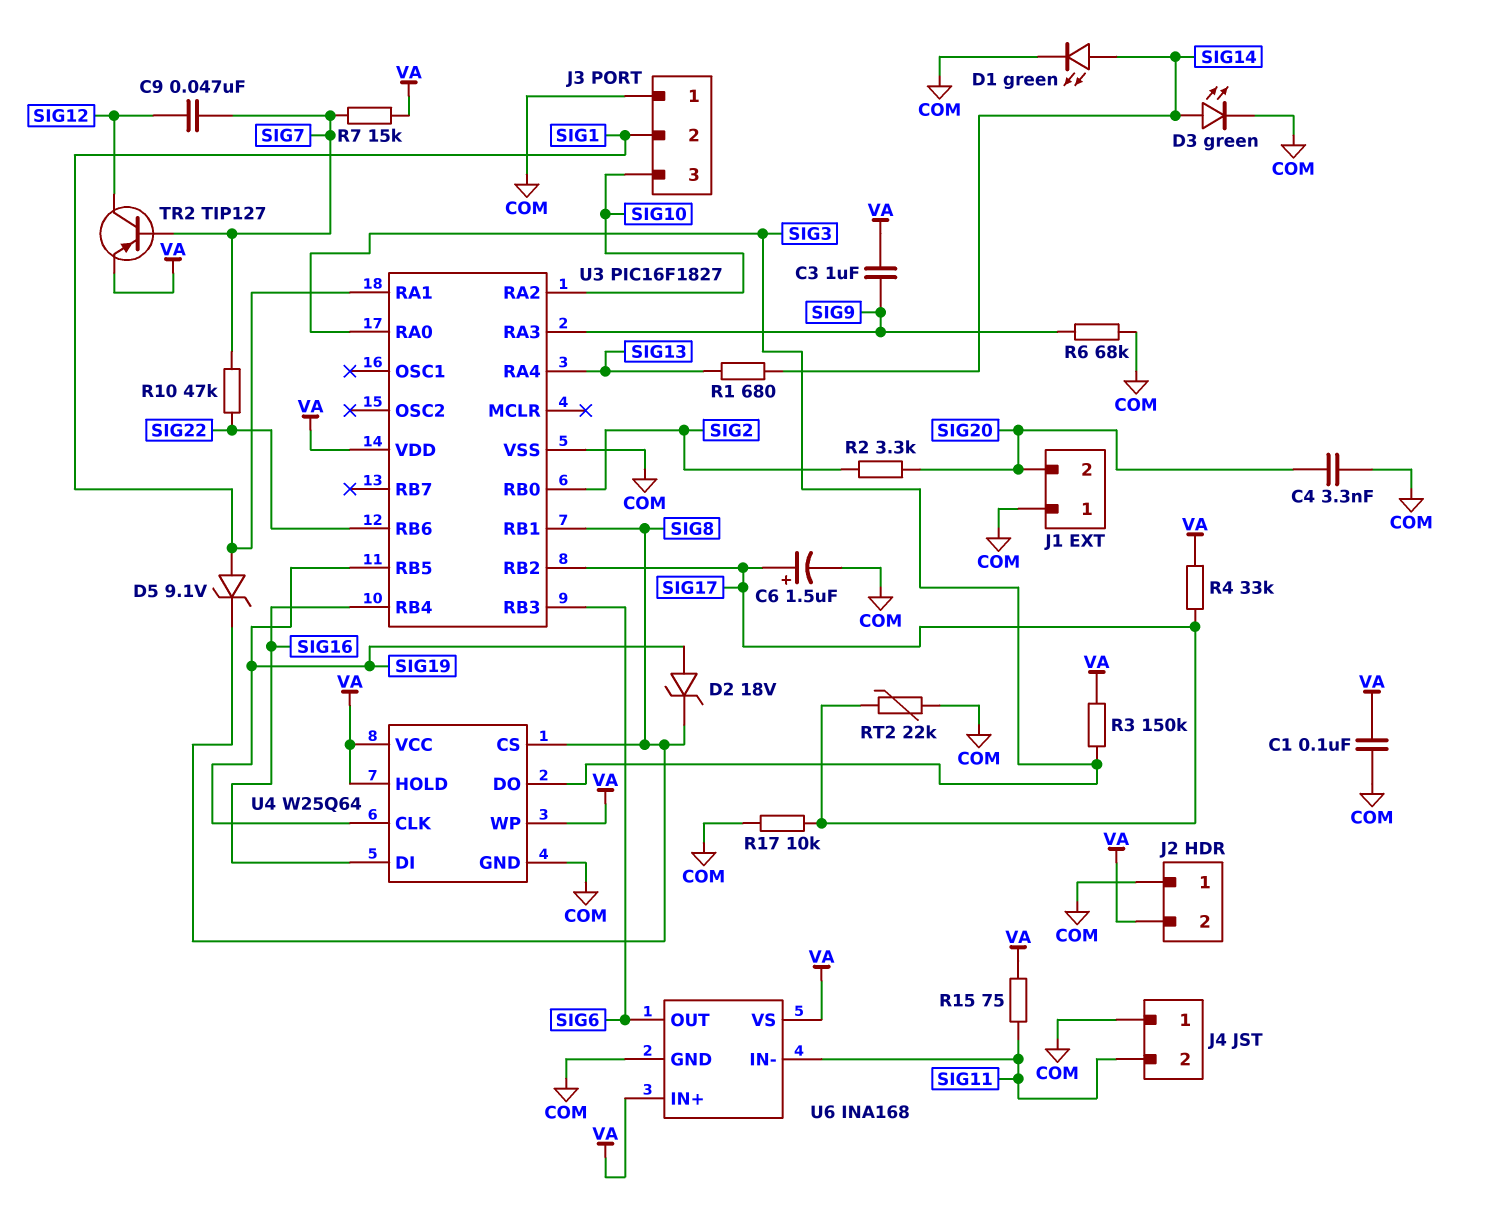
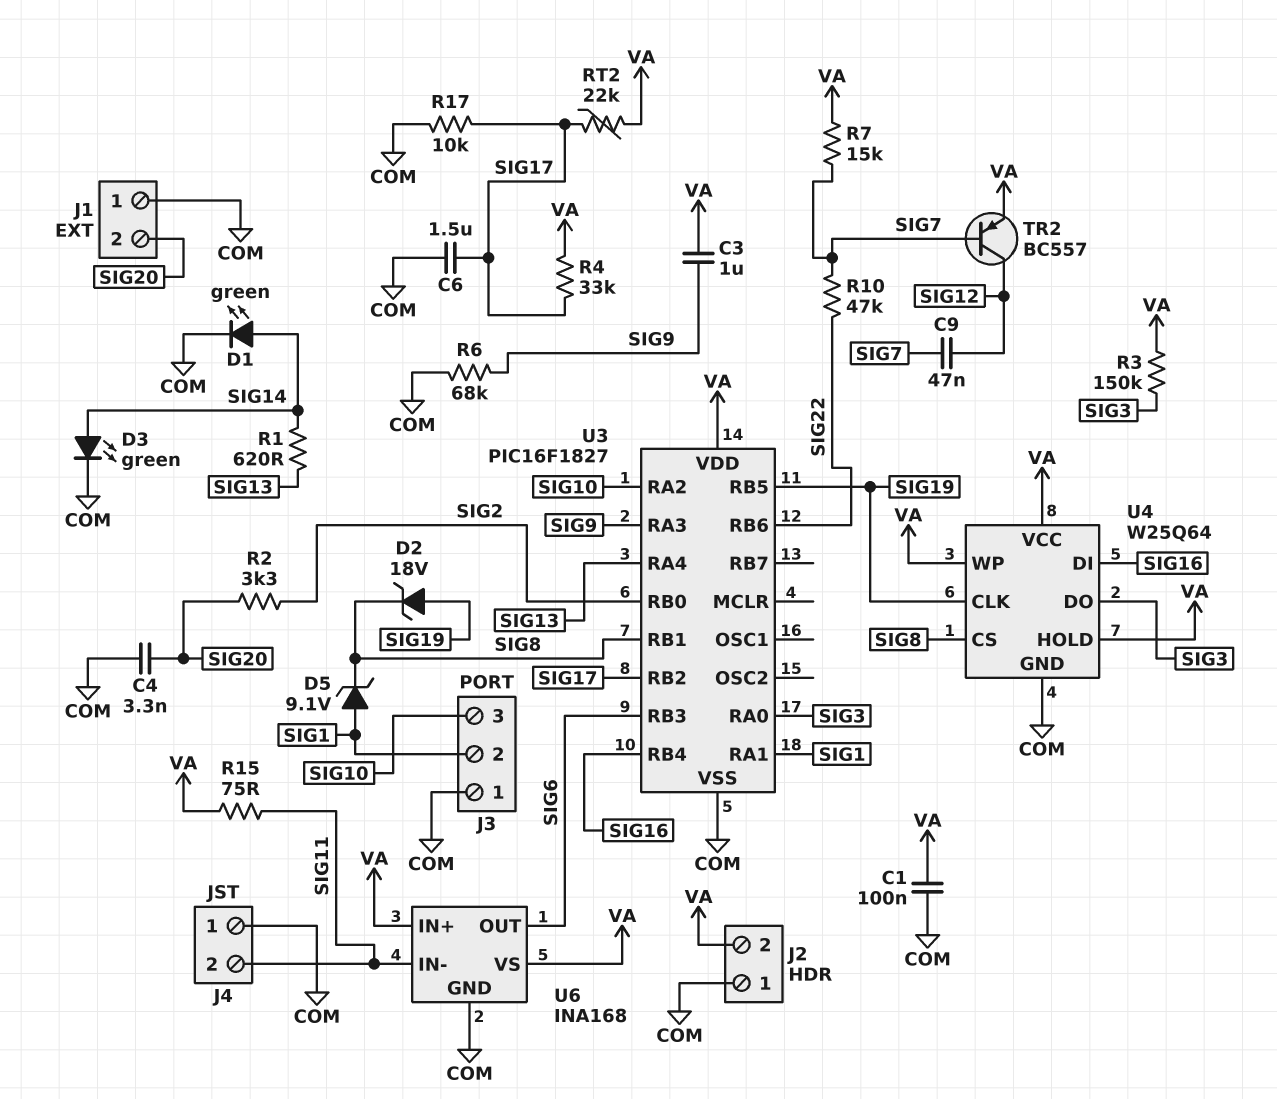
C6: 1.5uF (plus SIG17, minus COM) -> 1.5uF (COM, SIG17)
R1: 680 (SIG13, SIG14) -> 620 (SIG13, SIG14)
RT2: 22k (COM, SIG17) -> 22k (SIG17, VA)
TR2: PNP TIP127 (B SIG7, C SIG12, E VA) -> PNP BC557 (B SIG7, C SIG12, E VA)

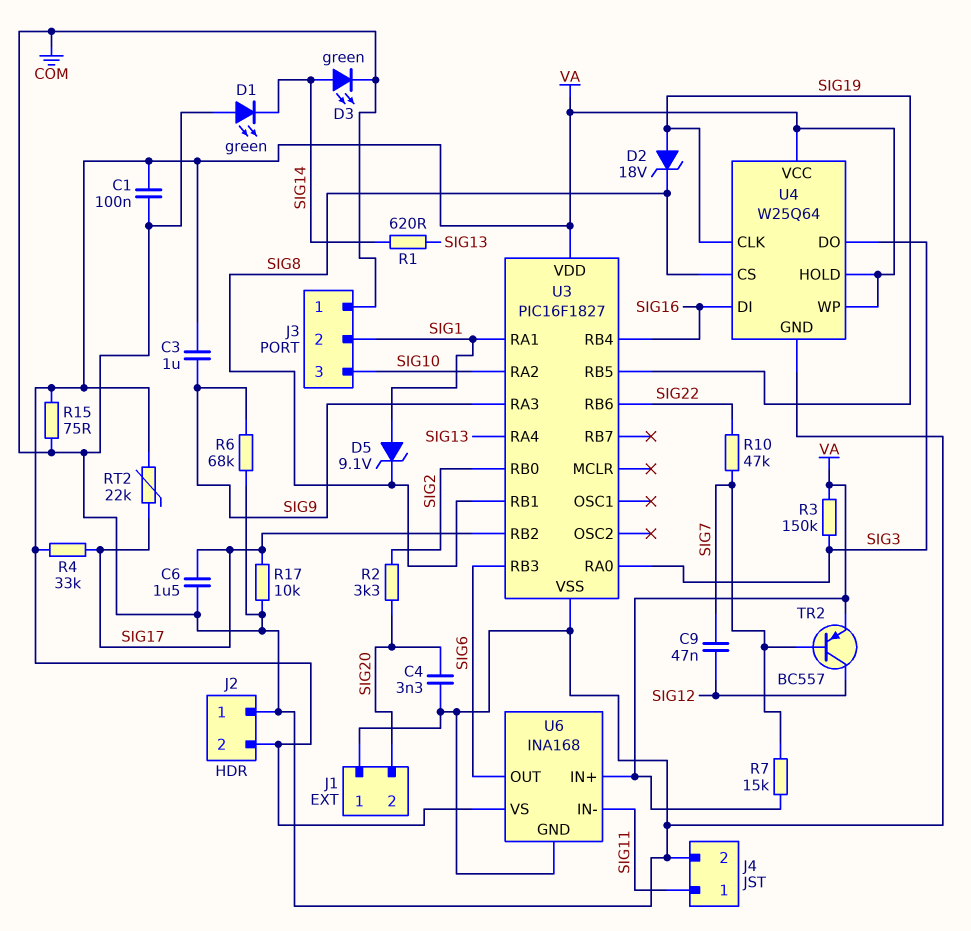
D1: LED green (A SIG14, K COM) -> LED green (A COM, K SIG14)
J4 pin 1: COM -> SIG11
J4 pin 2: SIG11 -> COM
R15: 75 (SIG11, VA) -> 75 (COM, VA)

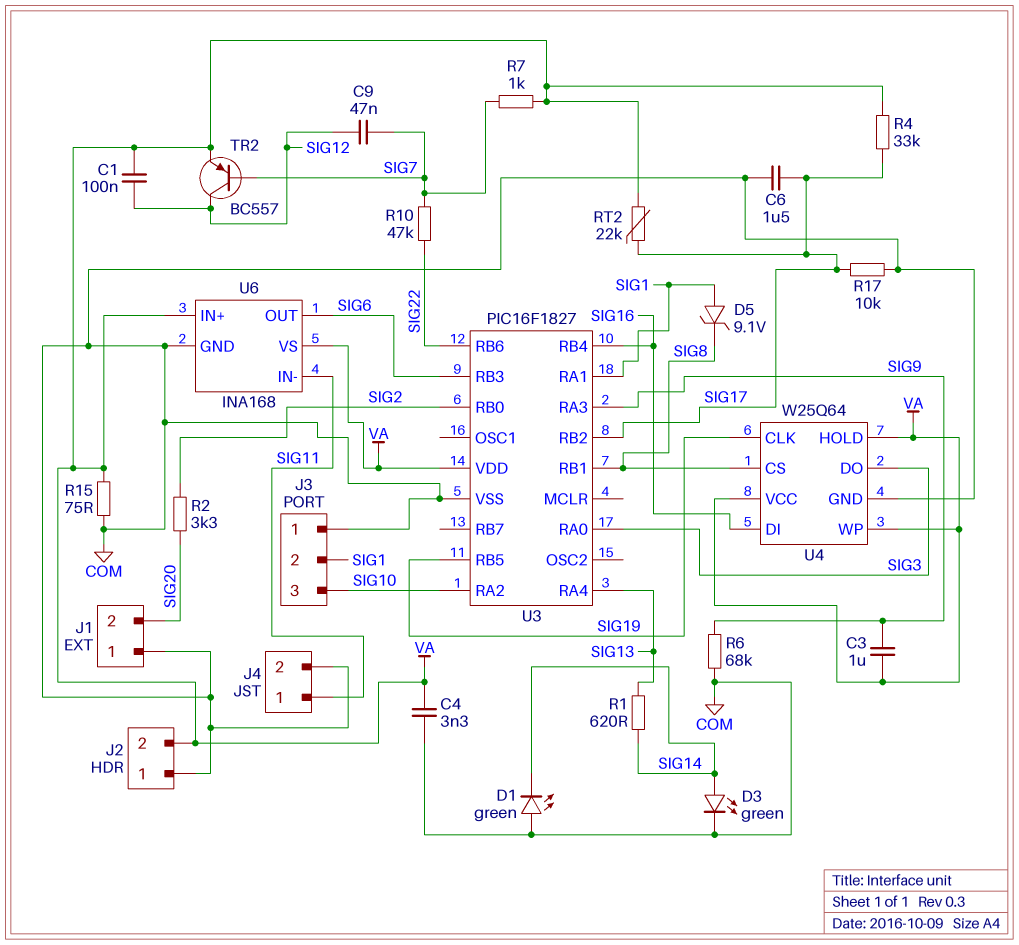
C1: 100nF (COM, VA) -> 100nF (SIG12, VA)
C4: 3.3nF (COM, SIG20) -> 3.3nF (COM, VA)
D2: zener 18V (A SIG19, K SIG8) -> none
R3: 150k (SIG3, VA) -> none
R7: 15k (SIG7, VA) -> 1k (SIG7, VA)

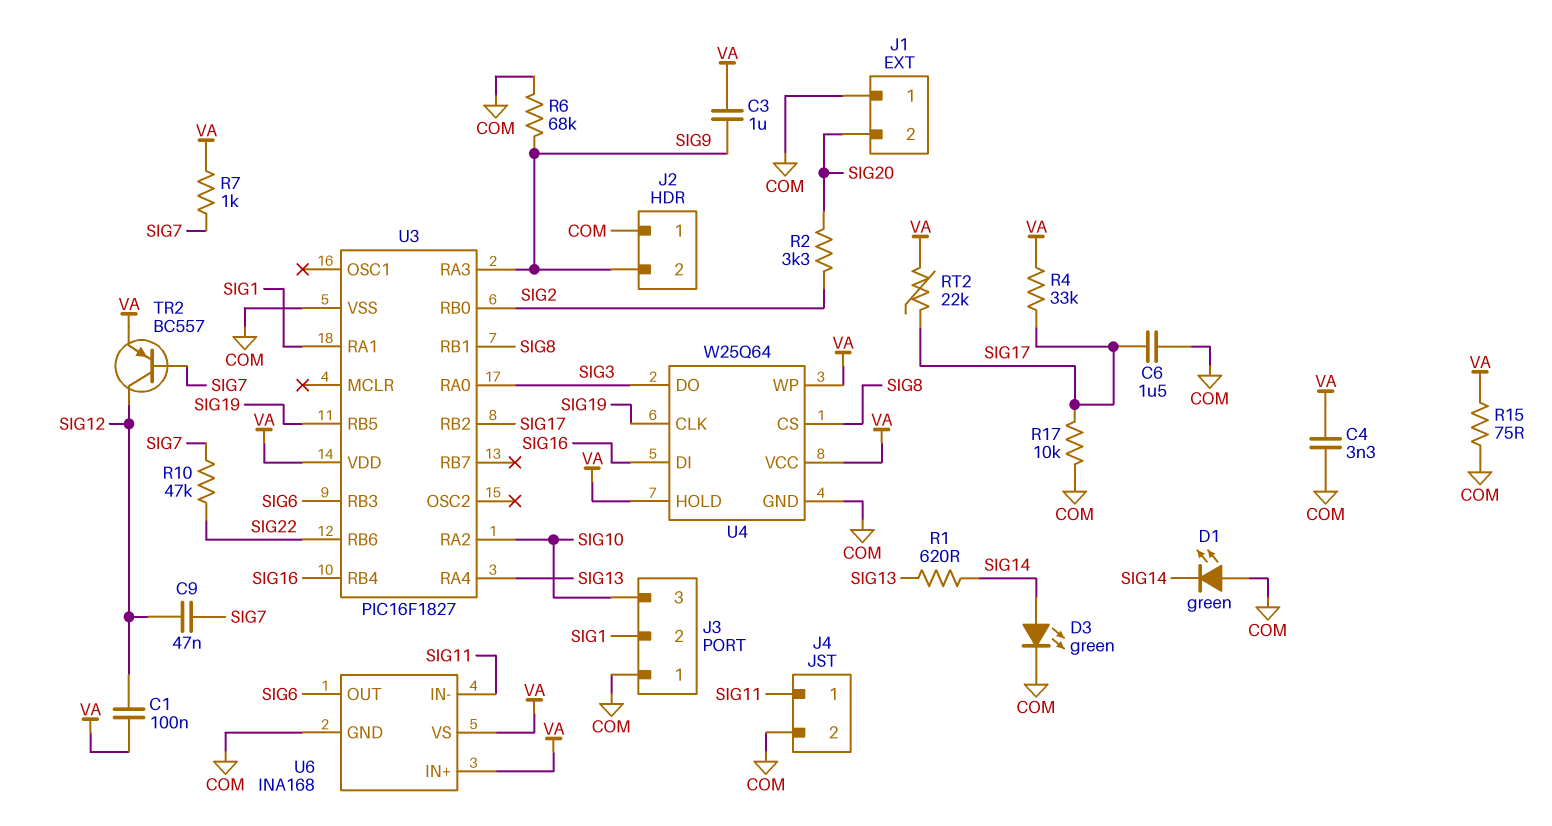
D5: zener 9.1V (A SIG1, K SIG8) -> none
J2 pin 2: VA -> SIG9

